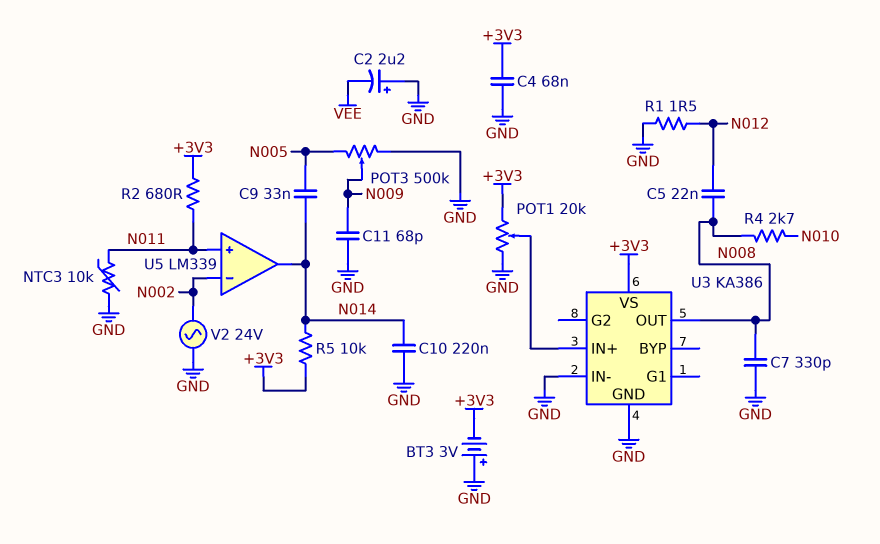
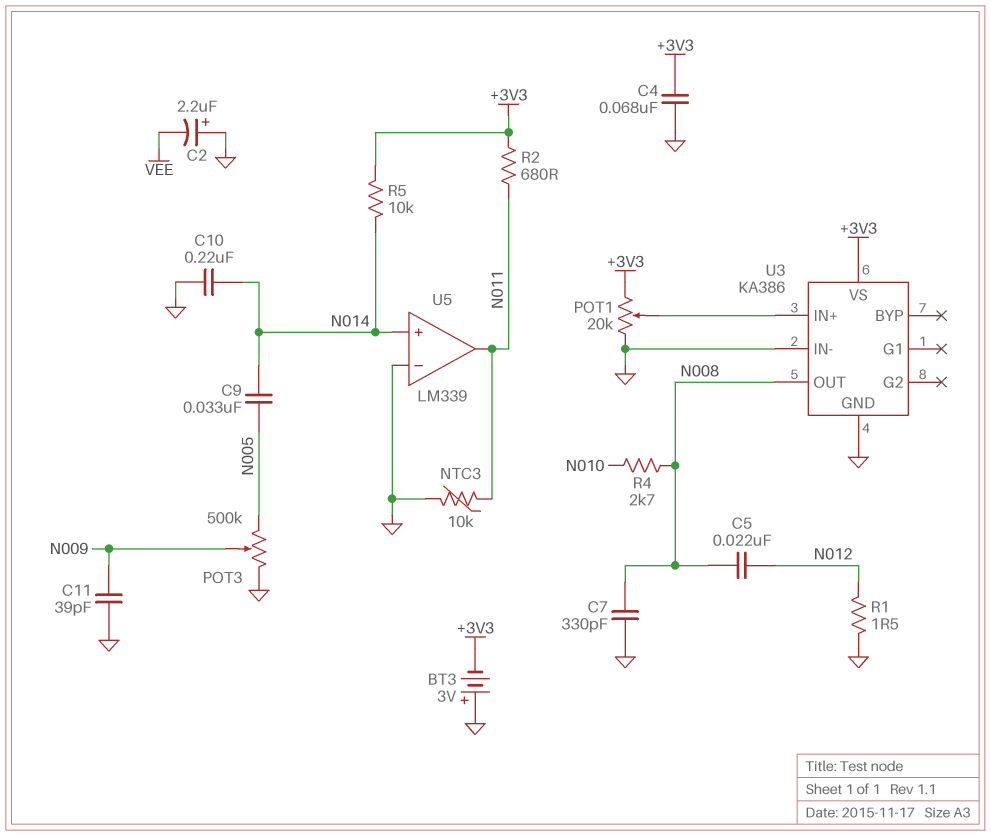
C11: 68pF (GND, N009) -> 39pF (GND, N009)
U5 pin in+: N011 -> N014
U5 pin in-: N002 -> GND
U5 pin out: N014 -> N011
V2: AC 24V (GND, N002) -> none

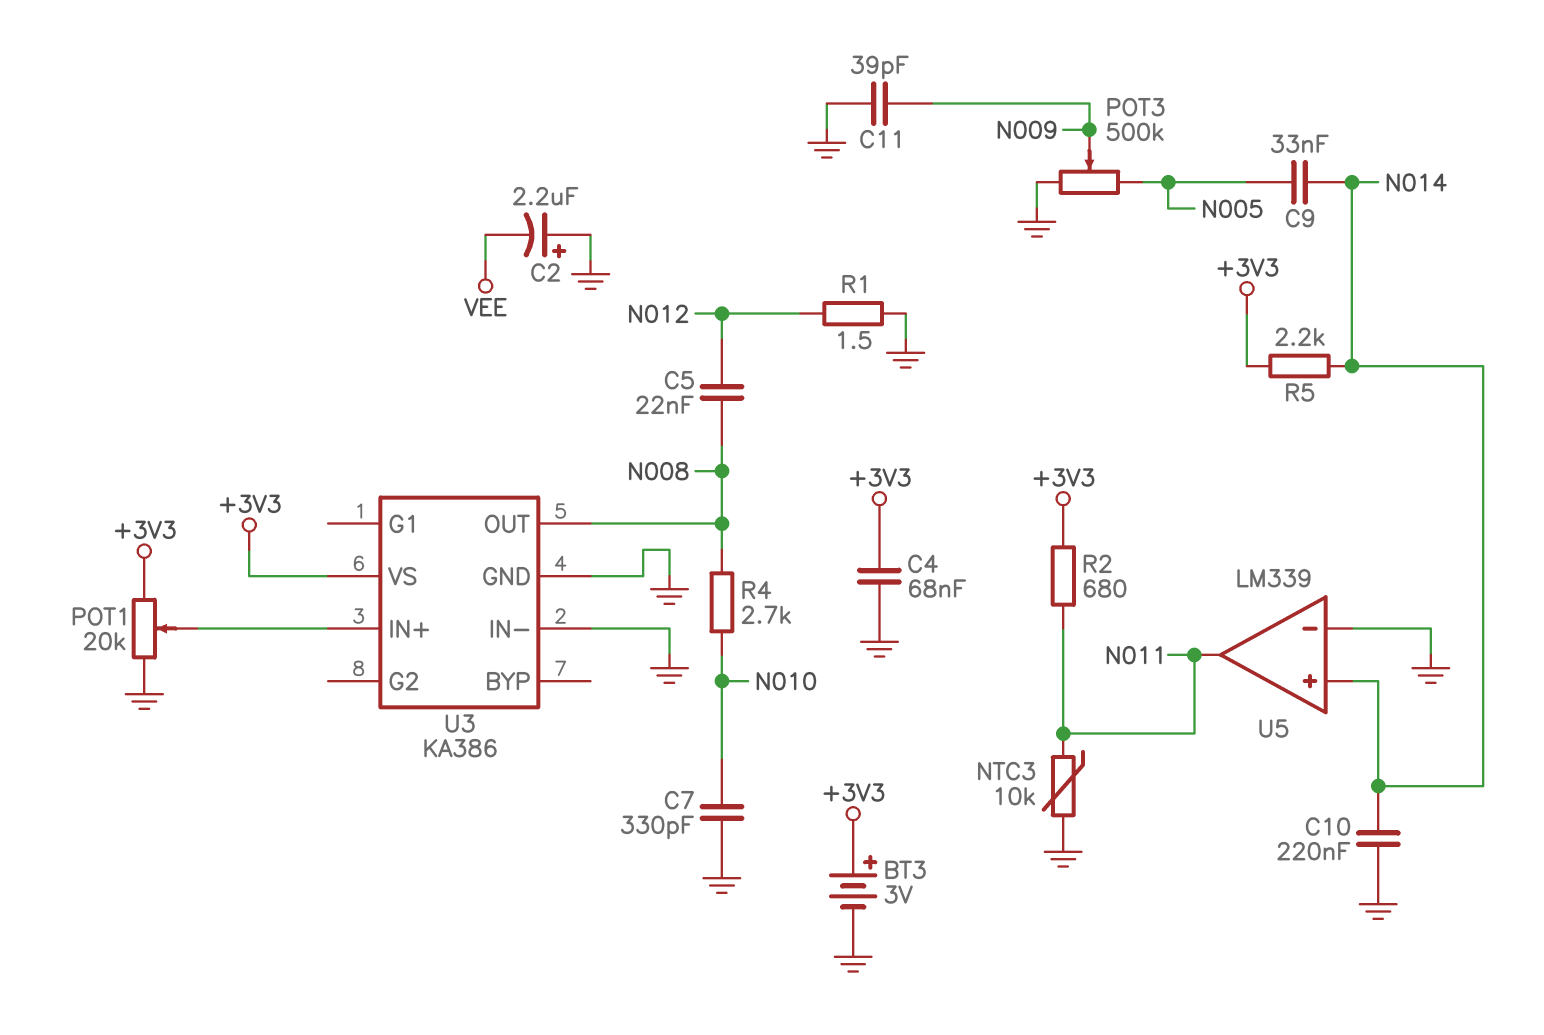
BT3: 3V (plus GND, minus +3V3) -> 3V (plus +3V3, minus GND)
C7: 330pF (GND, N008) -> 330pF (GND, N010)
R5: 10k (+3V3, N014) -> 2.2k (+3V3, N014)

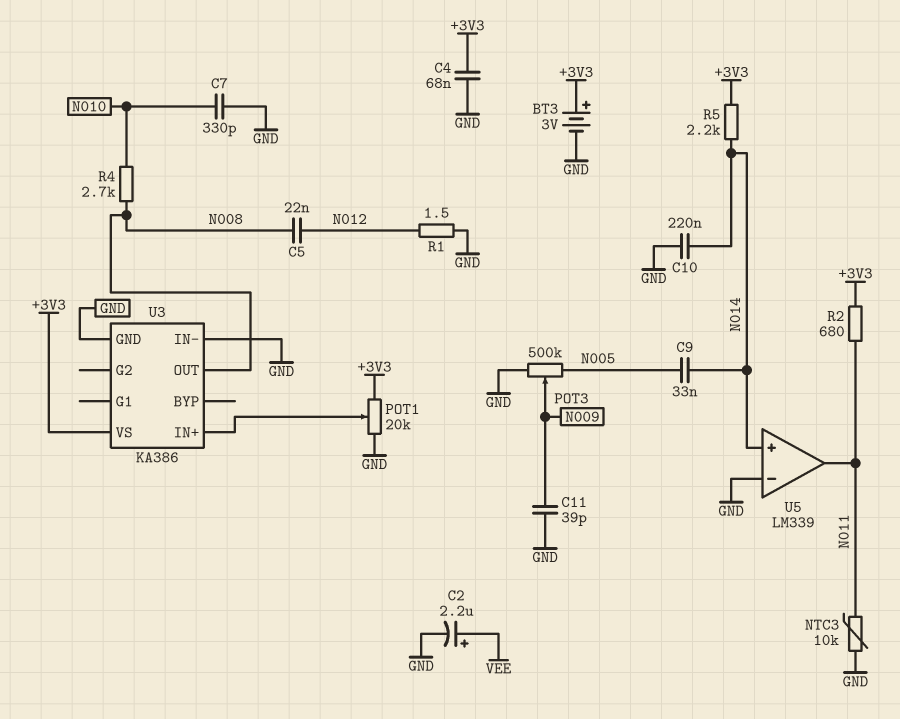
C2: 2.2uF (plus GND, minus VEE) -> 2.2uF (plus VEE, minus GND)

